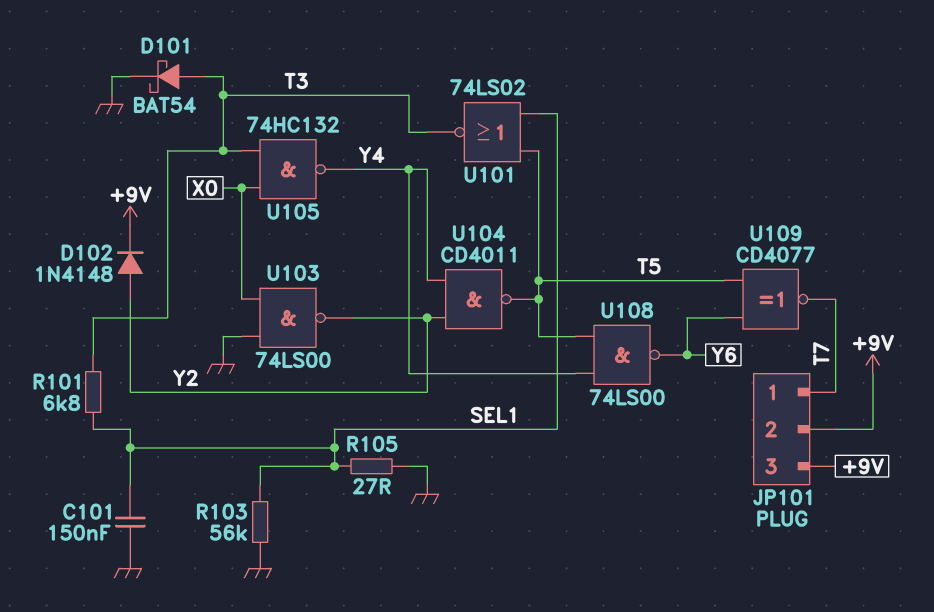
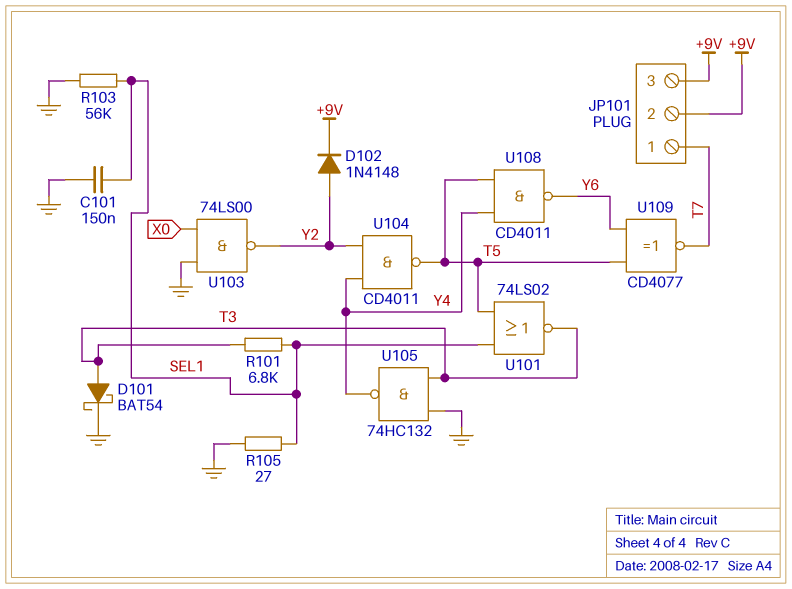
U105: NAND 74HC132 (in T3, in X0, out Y4) -> NAND 74HC132 (in GND, in T3, out Y4)
U108: NAND 74LS00 (in T5, in Y4, out Y6) -> NAND CD4011 (in T5, in Y4, out Y6)

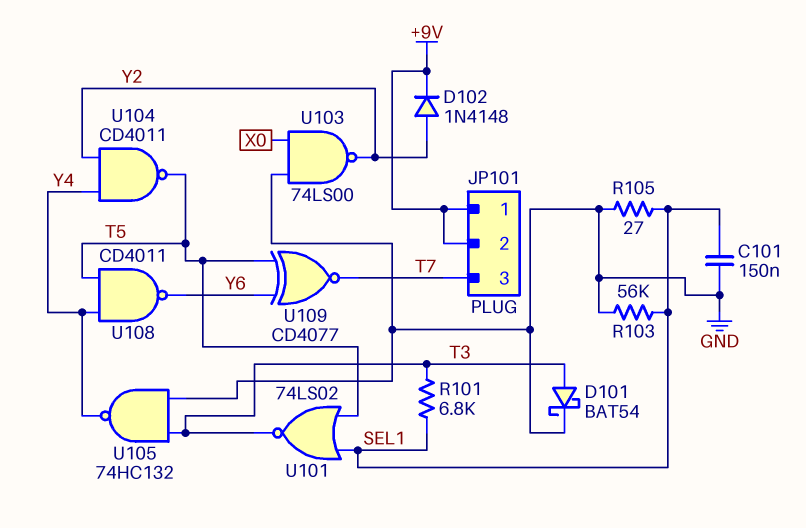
JP101 pin 1: T7 -> +9V
JP101 pin 3: +9V -> T7

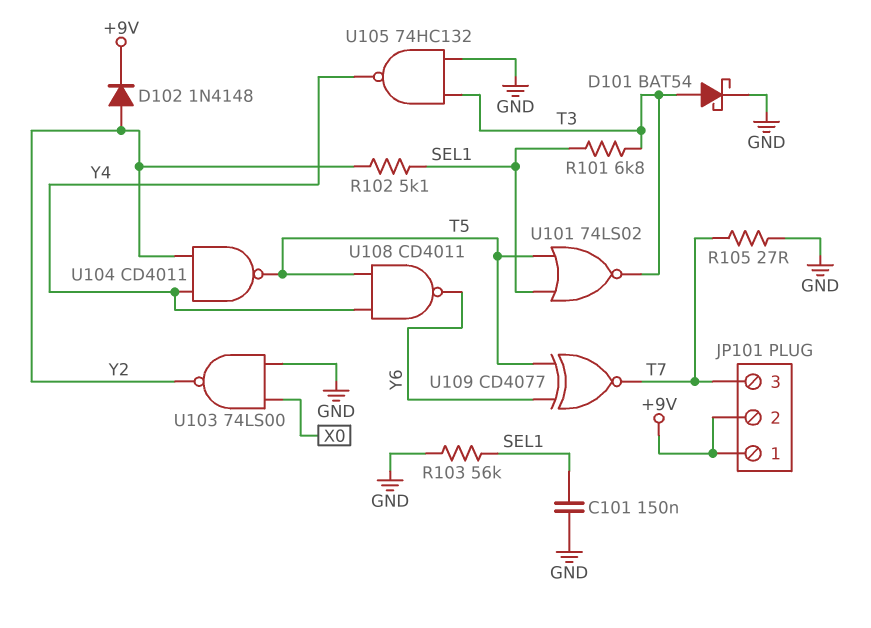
R102: none -> 5.1k (SEL1, Y2)
R105: 27 (GND, SEL1) -> 27 (GND, T7)

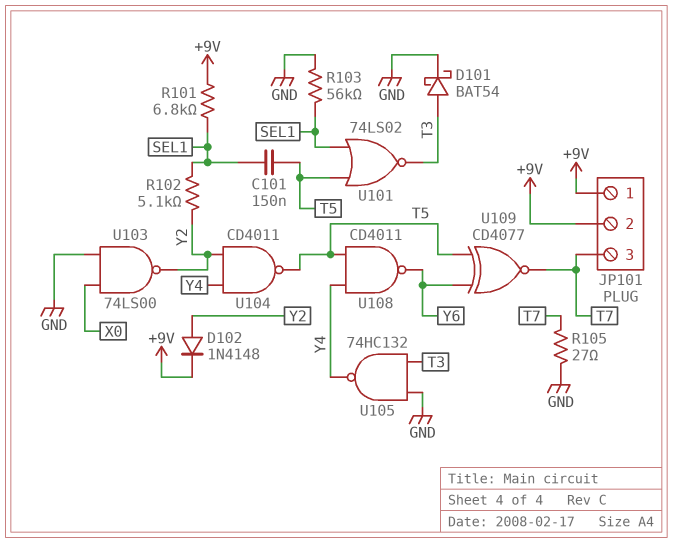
C101: 150nF (GND, SEL1) -> 150nF (SEL1, T5)
R101: 6.8k (SEL1, T3) -> 6.8k (+9V, SEL1)

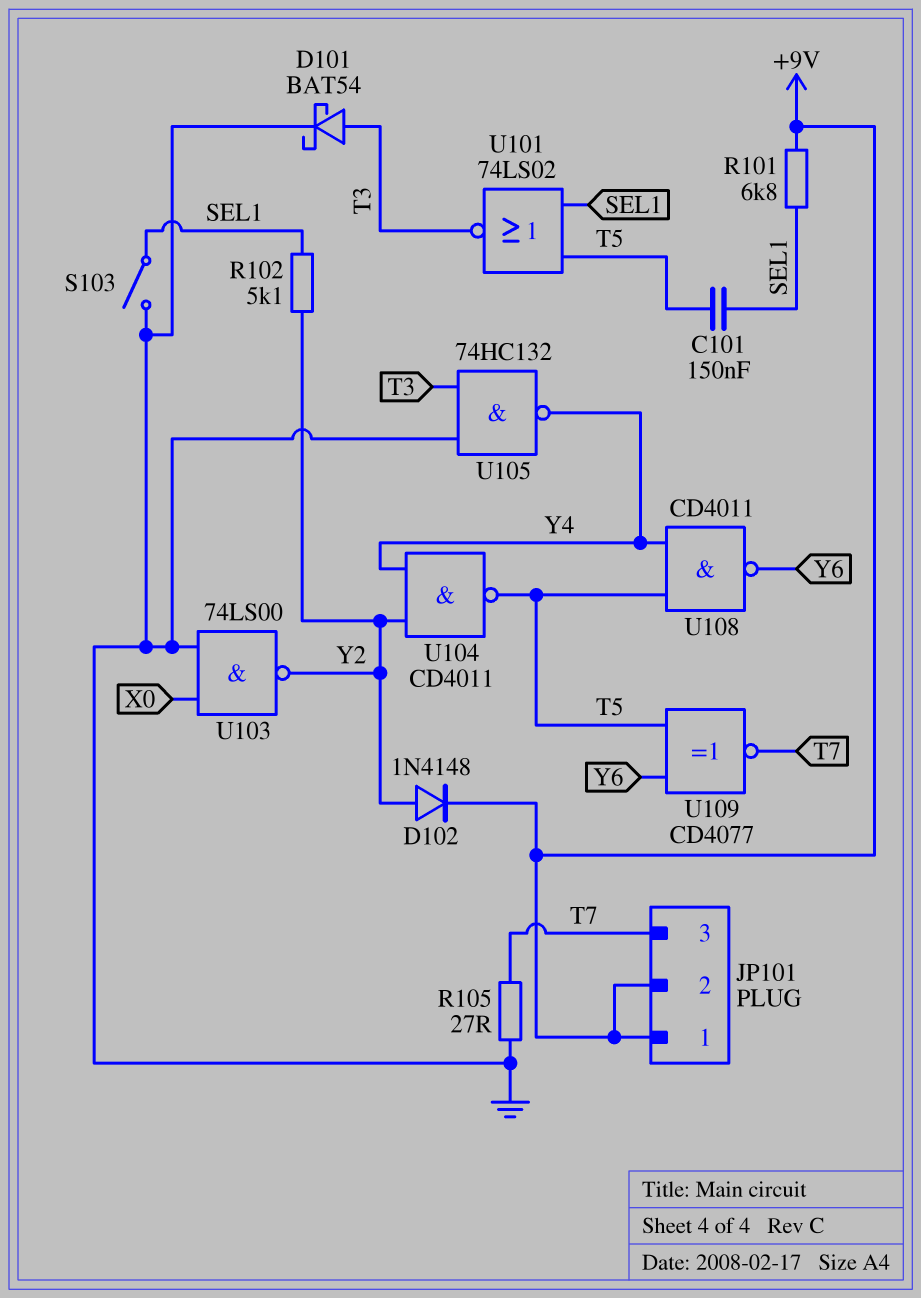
R103: 56k (GND, SEL1) -> none
S103: none -> switch (GND, SEL1)

